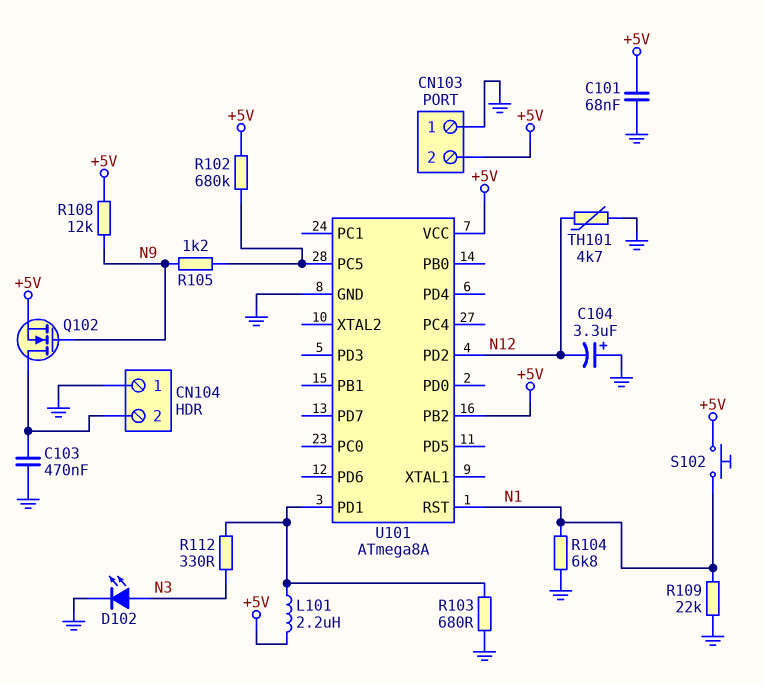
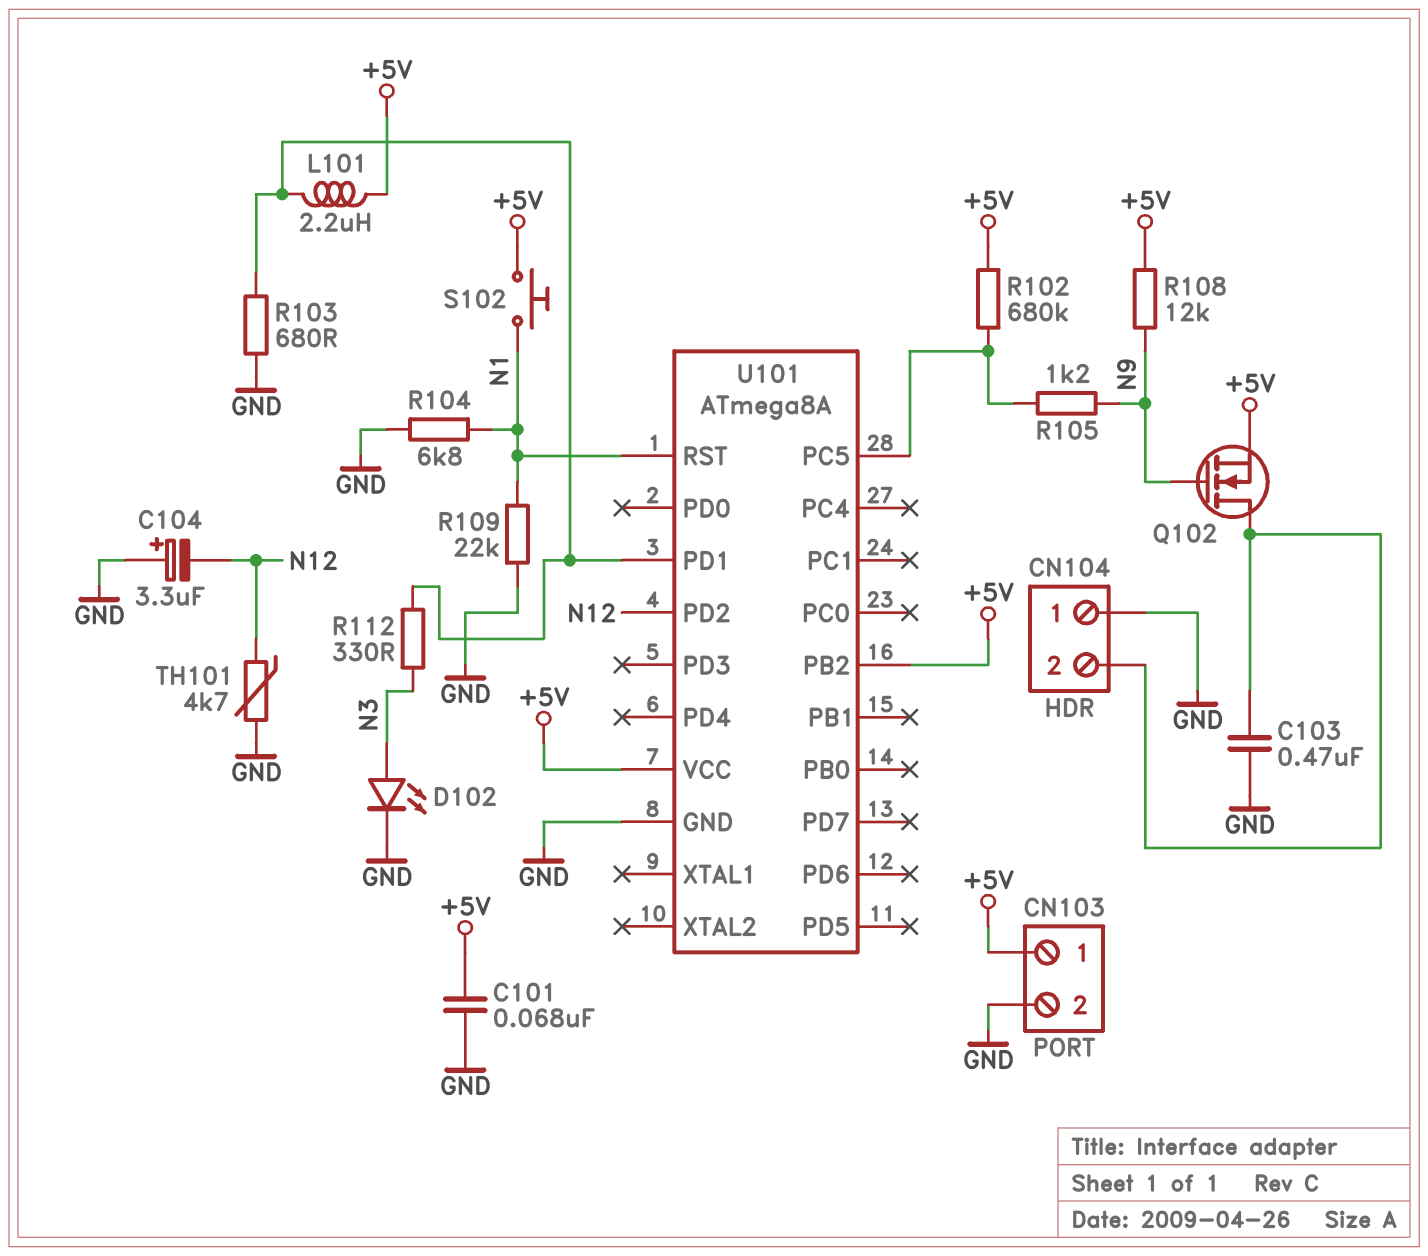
CN103 pin 1: GND -> +5V
CN103 pin 2: +5V -> GND

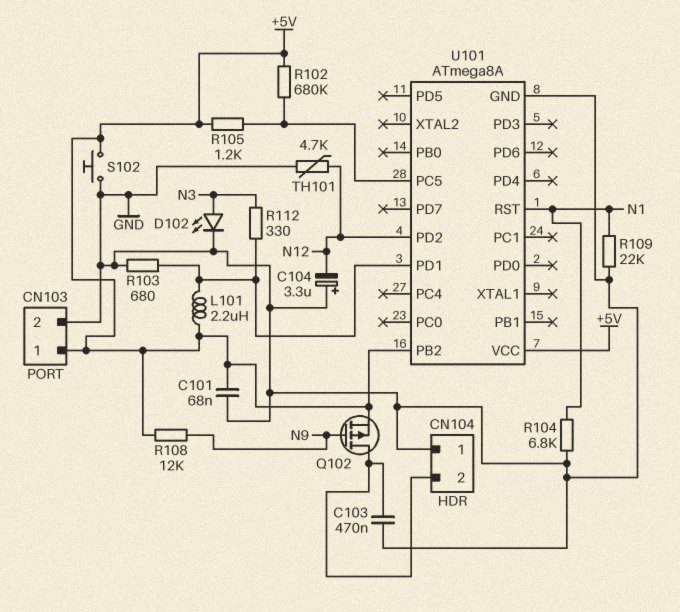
Q102: NMOS (G N9, D CN104/2, S +5V) -> PMOS (G N9, D CN104/2, S +5V)
R105: 1.2k (N9, U101/PC5) -> 1.2k (+5V, U101/PC5)
S102: button (+5V, N1) -> button (+5V, GND)

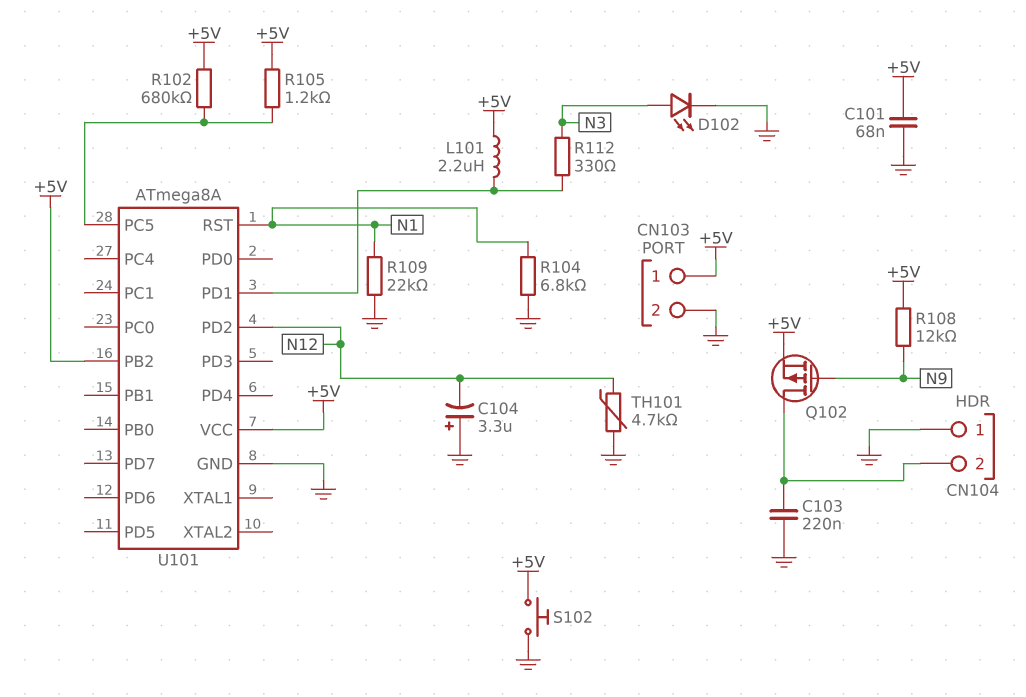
C103: 470nF (CN104/2, GND) -> 220nF (CN104/2, GND)
R103: 680 (GND, U101/PD1) -> none

